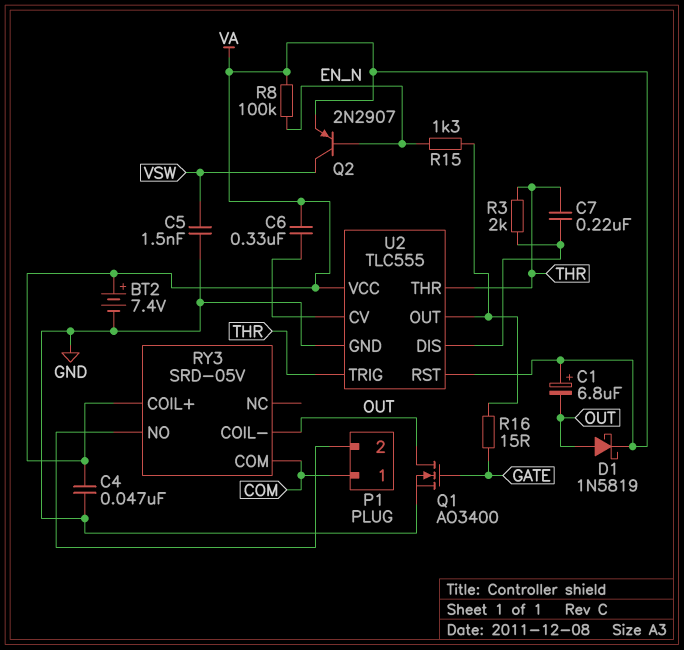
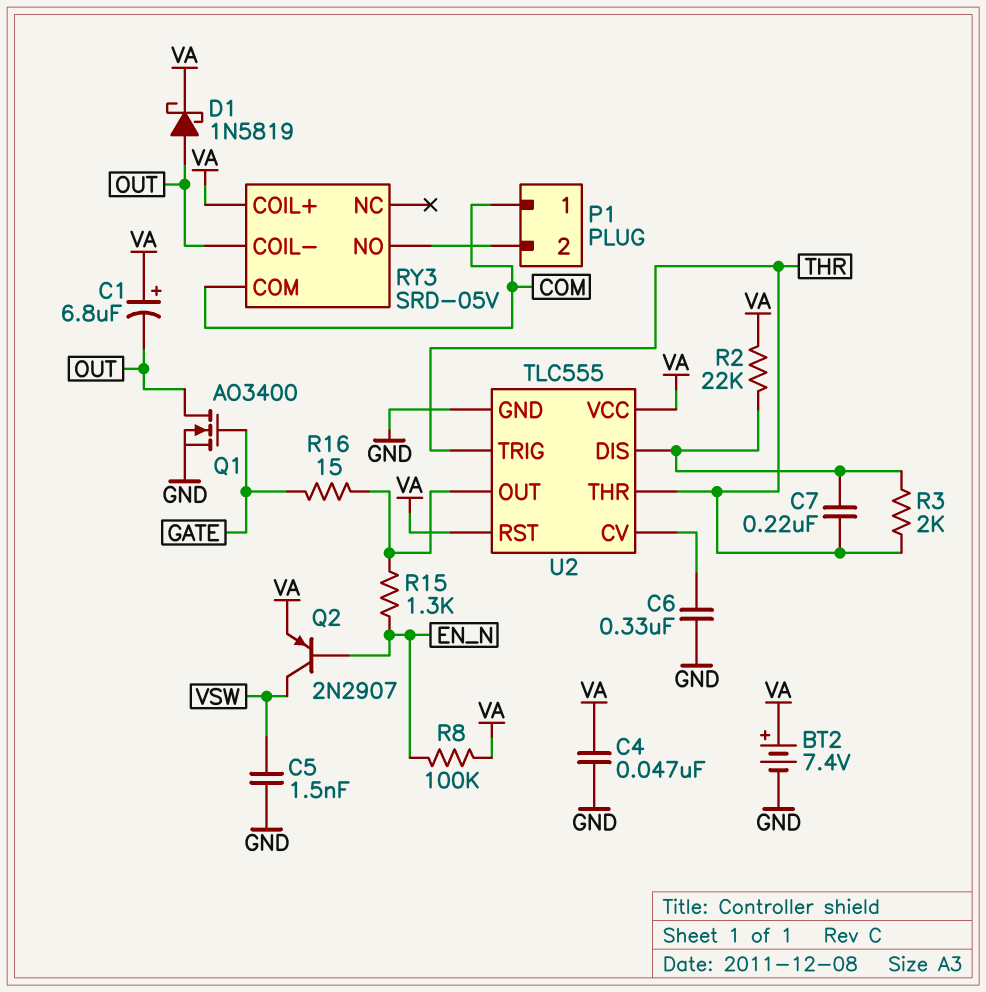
C6: 330nF (U2/CV, VA) -> 330nF (GND, U2/CV)
R2: none -> 22k (U2/DIS, VA)

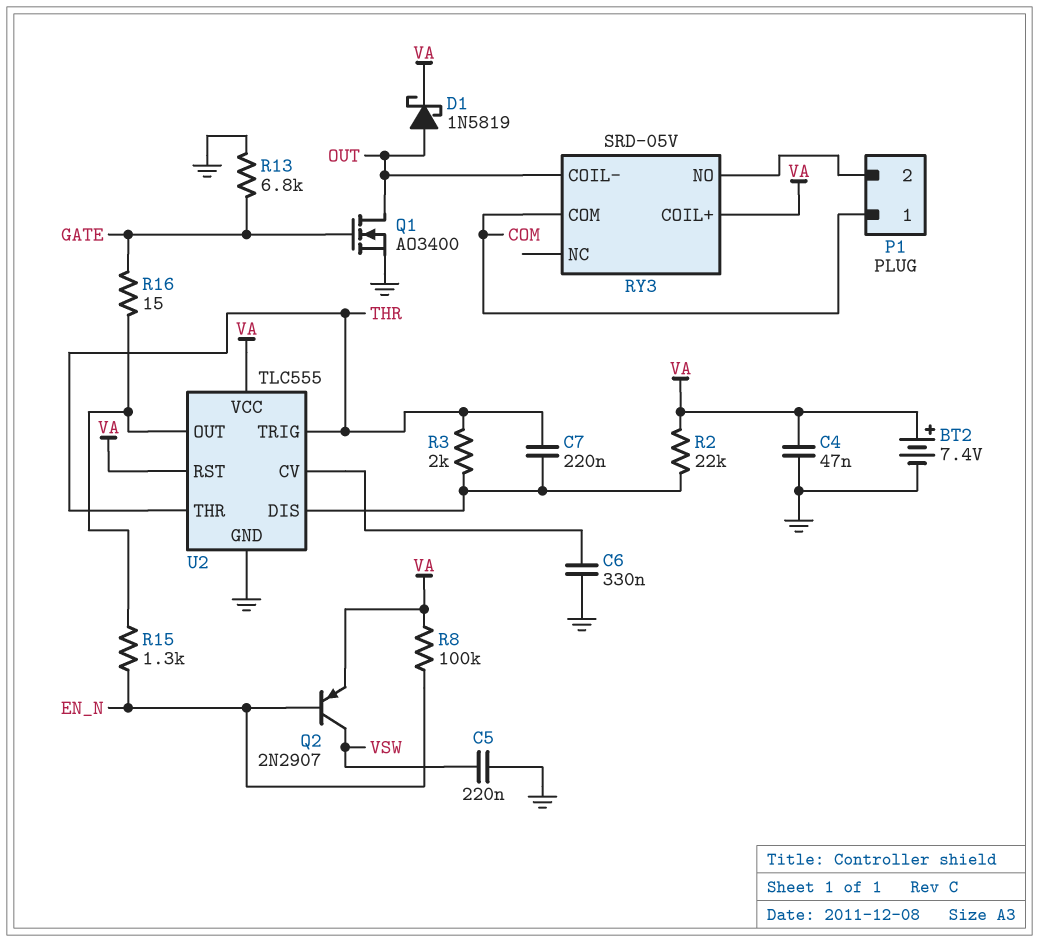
C1: 6.8uF (plus VA, minus OUT) -> none
C5: 1.5nF (GND, VSW) -> 220nF (GND, VSW)
R13: none -> 6.8k (GATE, GND)

